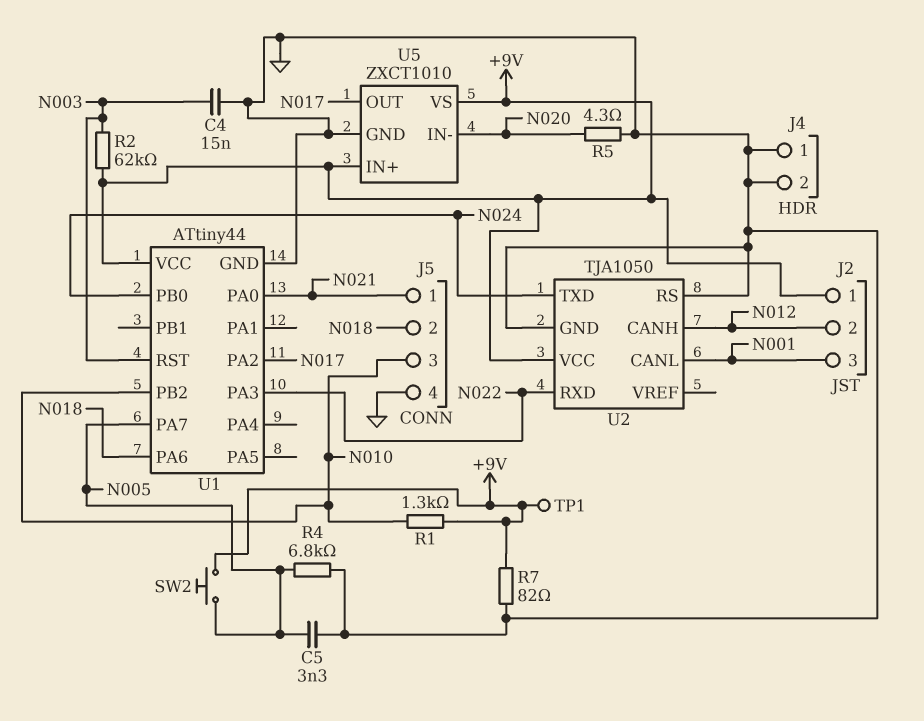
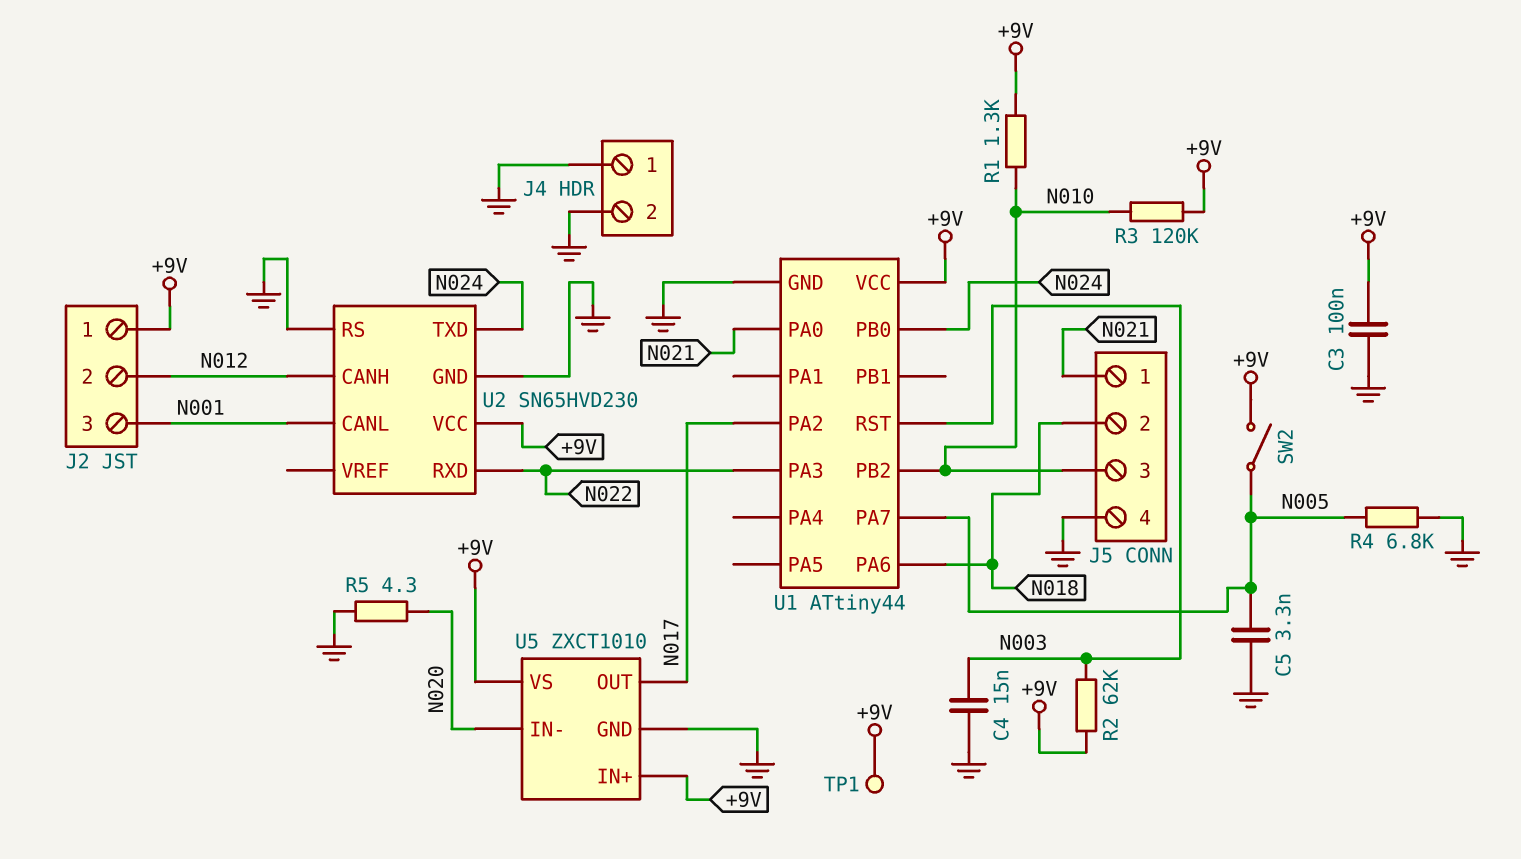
C3: none -> 100nF (+9V, GND)
R3: none -> 120k (+9V, N010)
R7: 82 (+9V, GND) -> none
SW2: button (+9V, N005) -> switch (+9V, N005)
U2: TJA1050 -> SN65HVD230

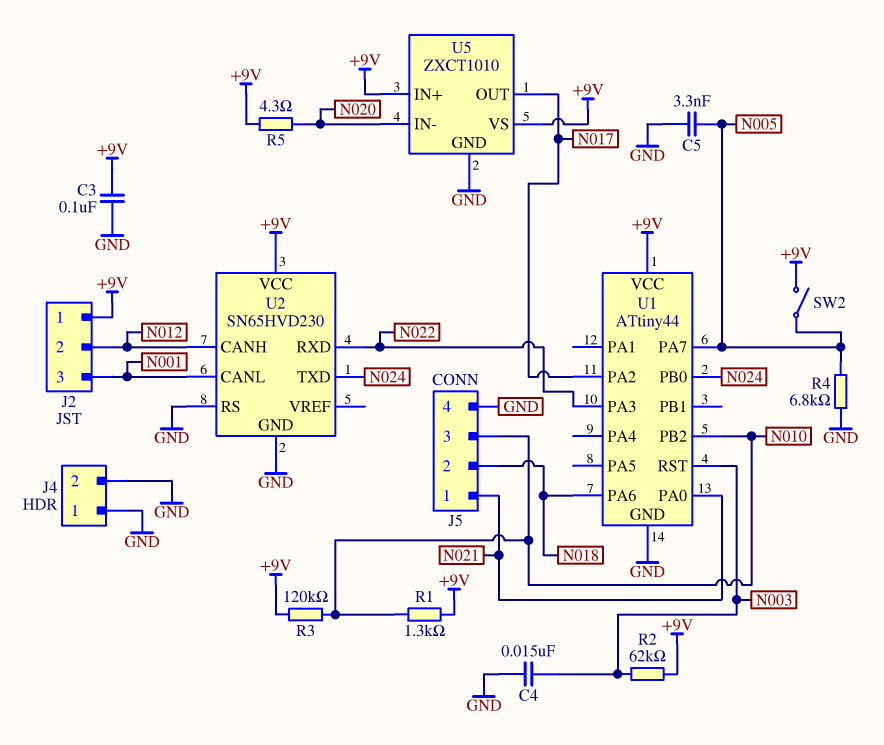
R5: 4.3 (GND, N020) -> 4.3 (+9V, N020)
TP1: test point (+9V) -> none

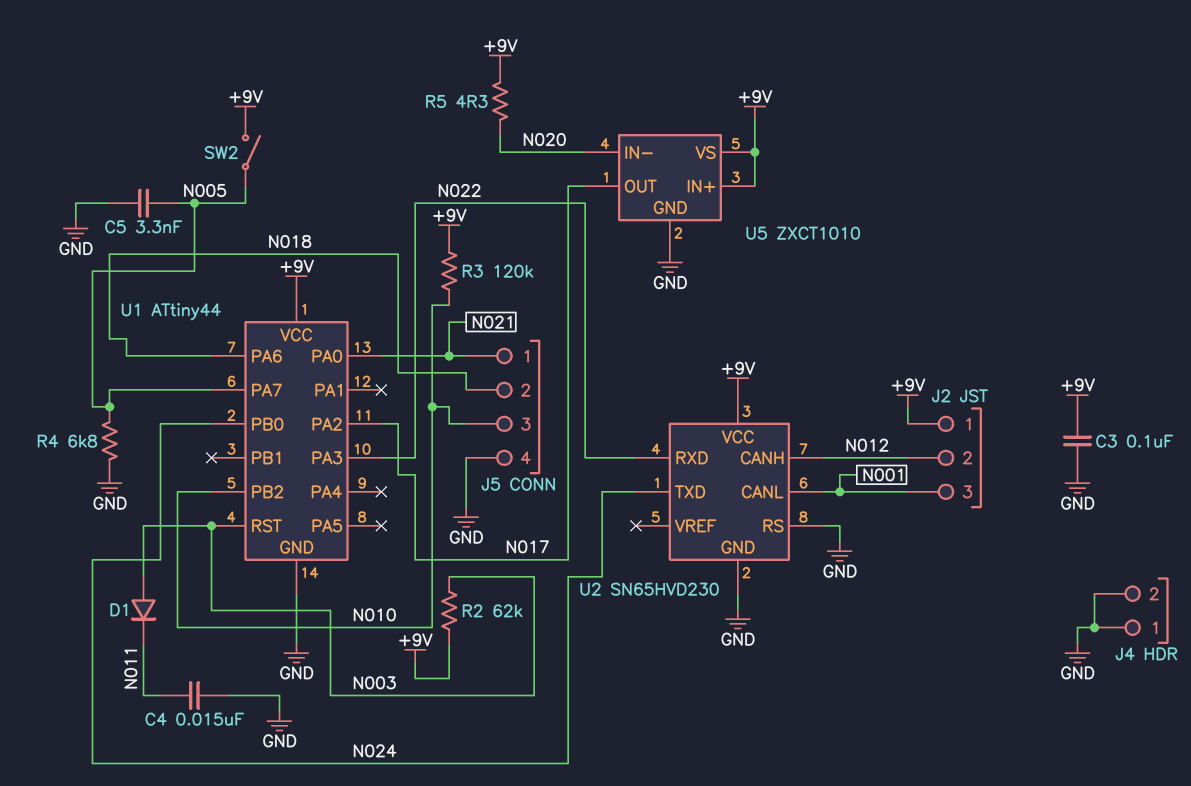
C4: 15nF (GND, N003) -> 15nF (GND, N011)
D1: none -> diode (A N003, K N011)
R1: 1.3k (+9V, N010) -> none

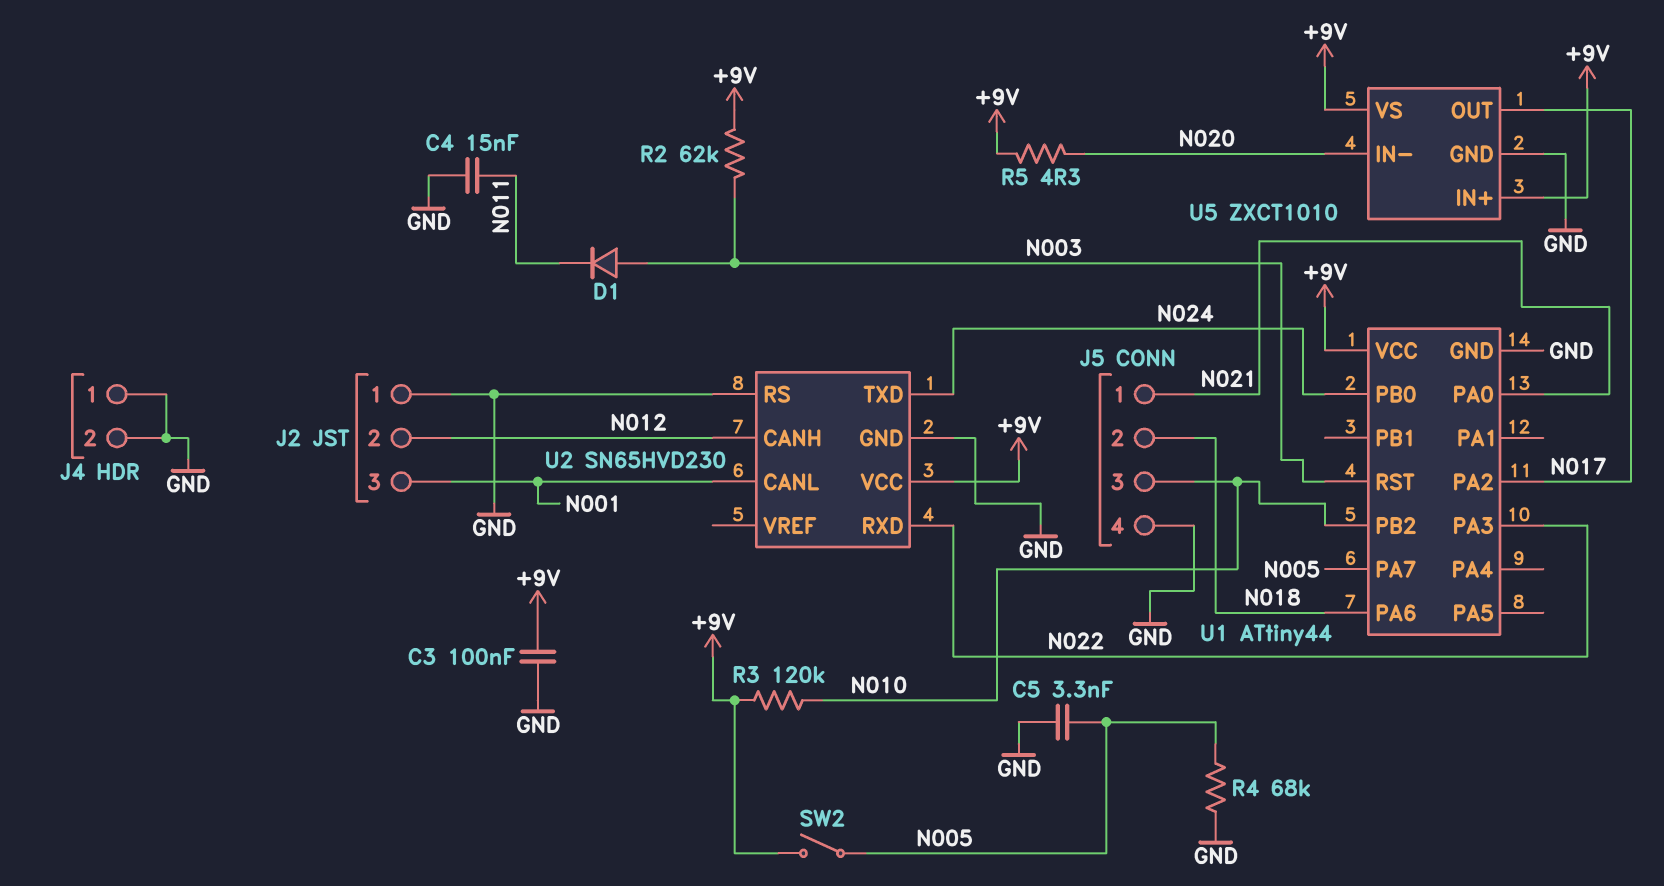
J2 pin 1: +9V -> GND
R4: 6.8k (GND, N005) -> 68k (GND, N005)

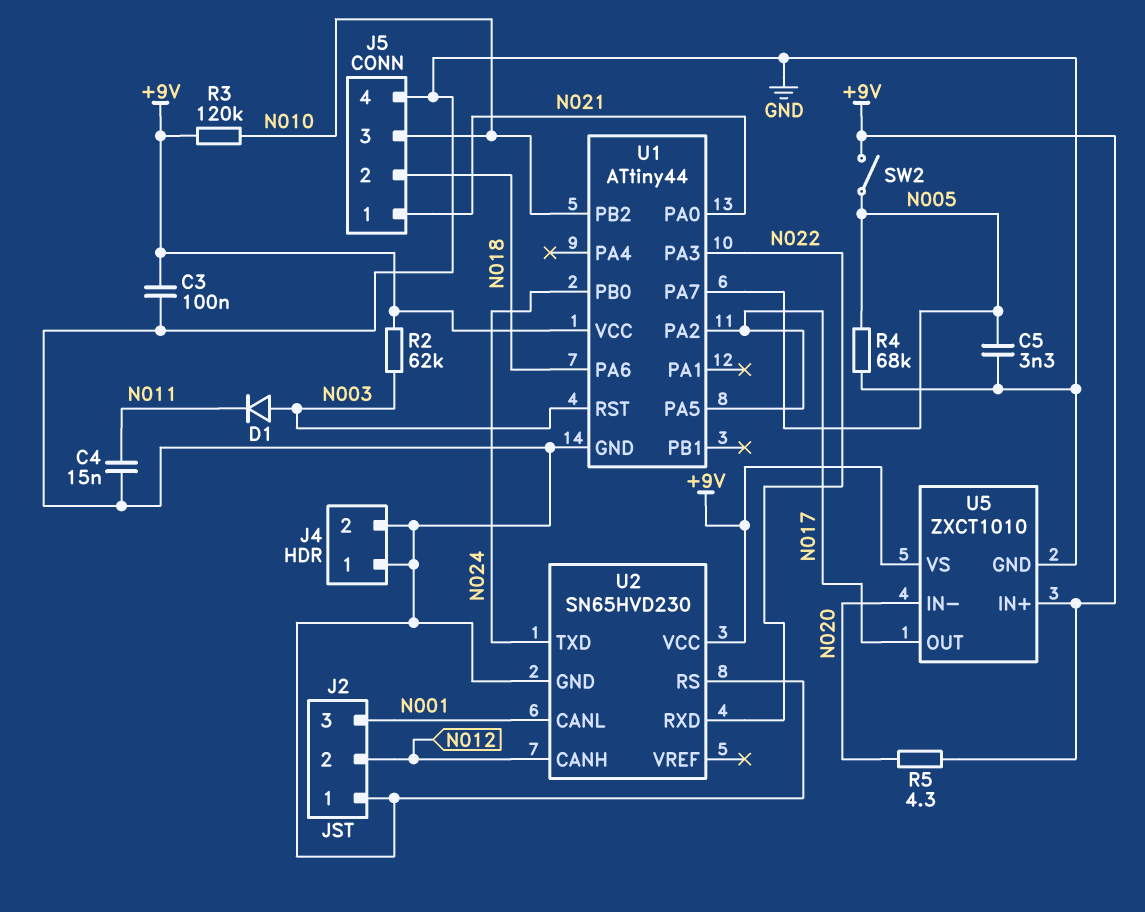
U1 pin PA5: none -> N017

